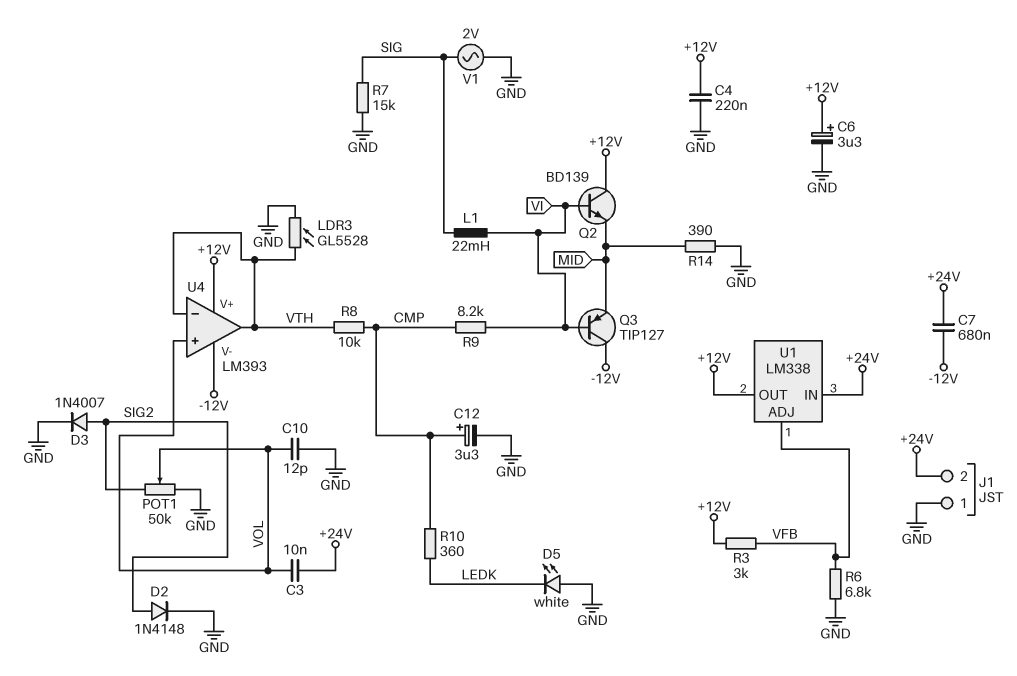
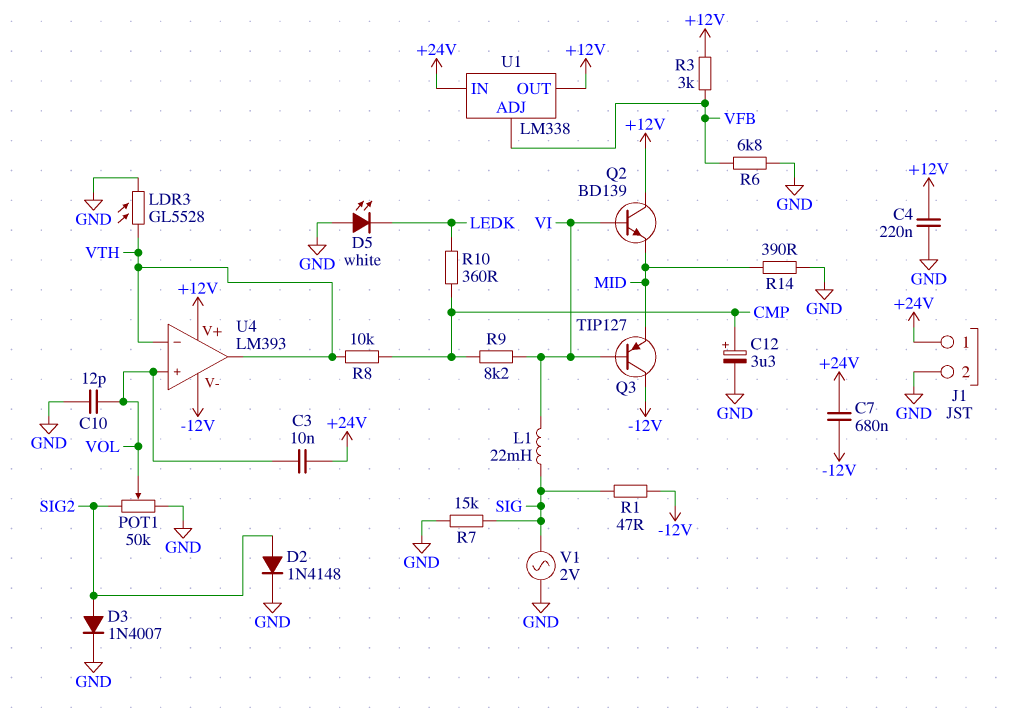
C6: 3.3uF (plus +12V, minus GND) -> none
J1 pin 1: GND -> +24V
J1 pin 2: +24V -> GND
R1: none -> 47 (-12V, SIG)

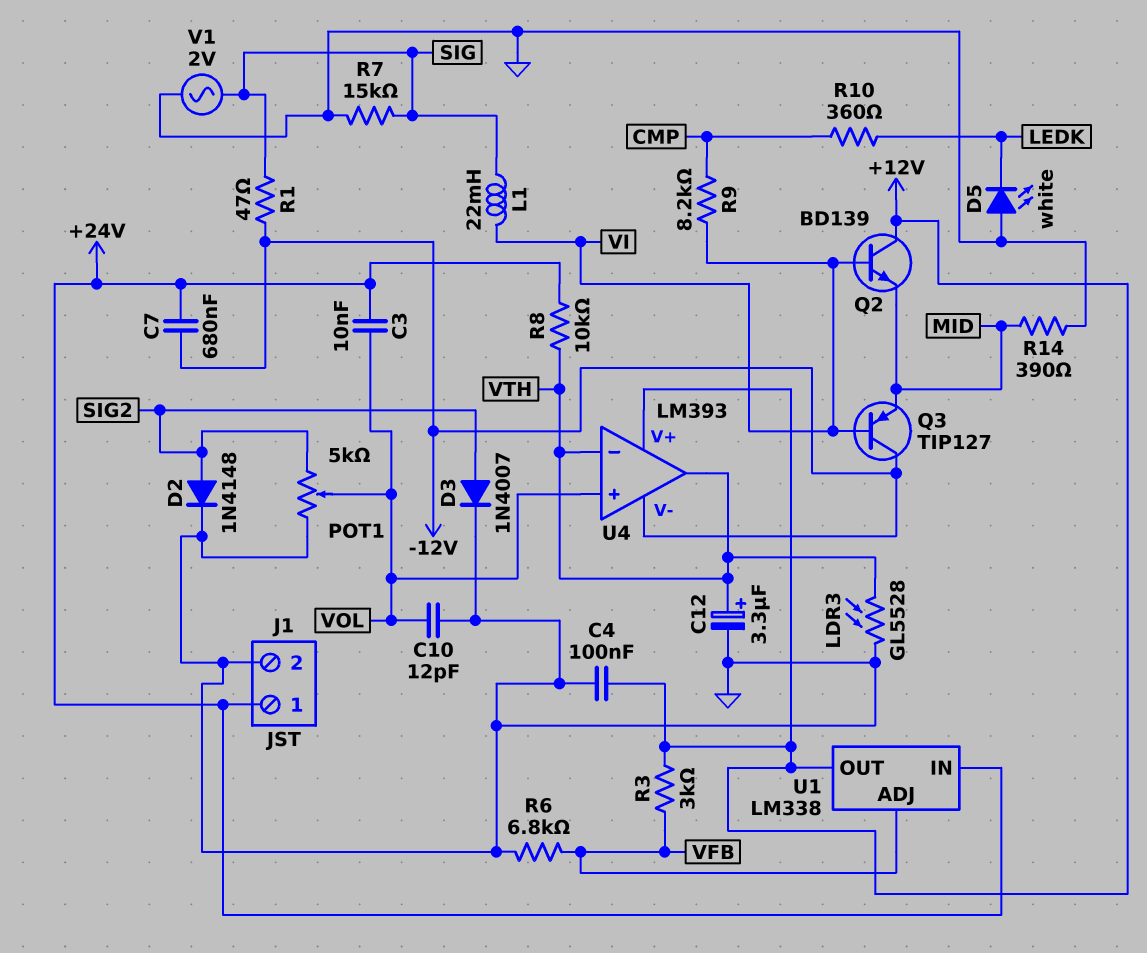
C4: 220nF (+12V, GND) -> 100nF (+12V, GND)
C12: 3.3uF (plus CMP, minus GND) -> 3.3uF (plus VTH, minus GND)
POT1: 50k (GND, SIG2, wiper VOL) -> 5k (GND, SIG2, wiper VOL)
R8: 10k (CMP, VTH) -> 10k (+24V, VTH)

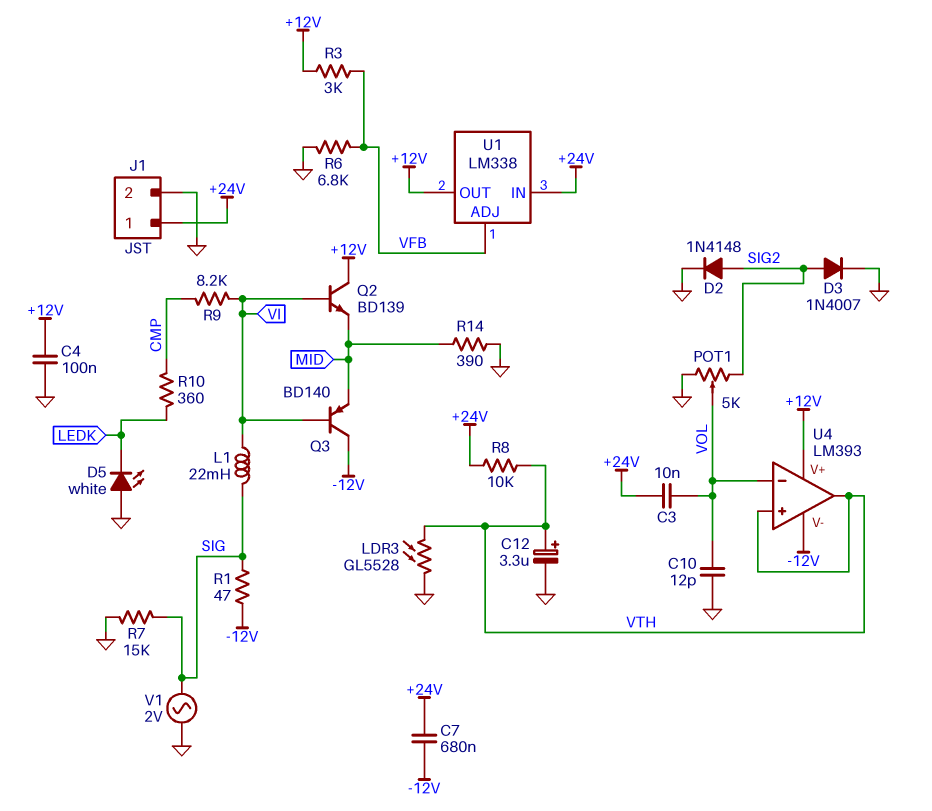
Q3: PNP TIP127 (B VI, C -12V, E MID) -> PNP BD140 (B VI, C -12V, E MID)
U4 pin in+: VOL -> VTH
U4 pin in-: VTH -> VOL

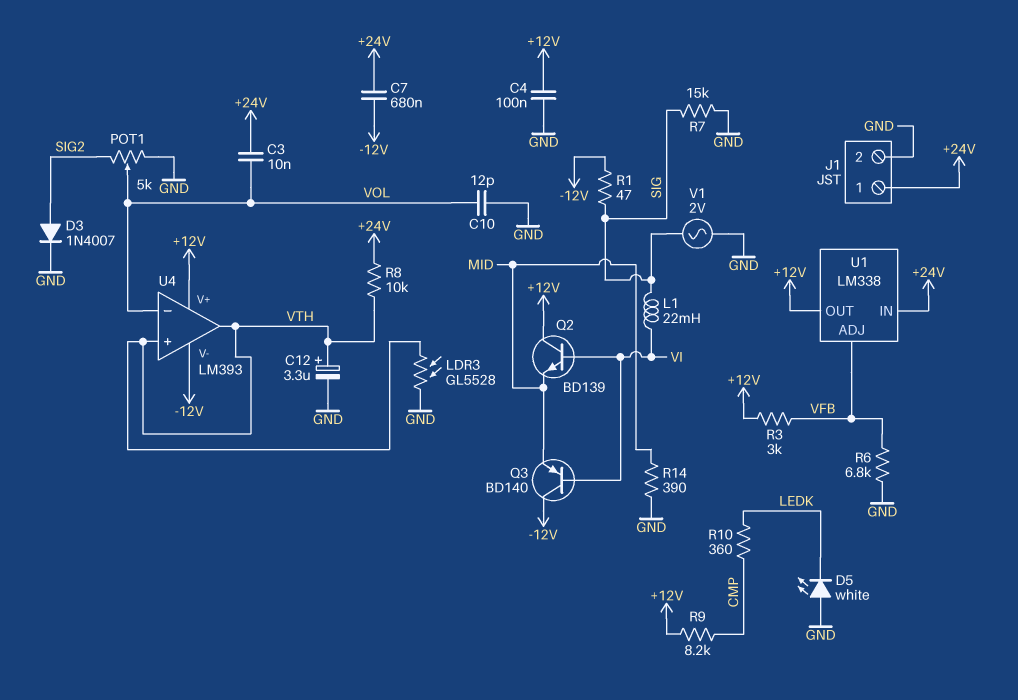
D2: diode 1N4148 (A SIG2, K GND) -> none
R9: 8.2k (CMP, VI) -> 8.2k (+12V, CMP)

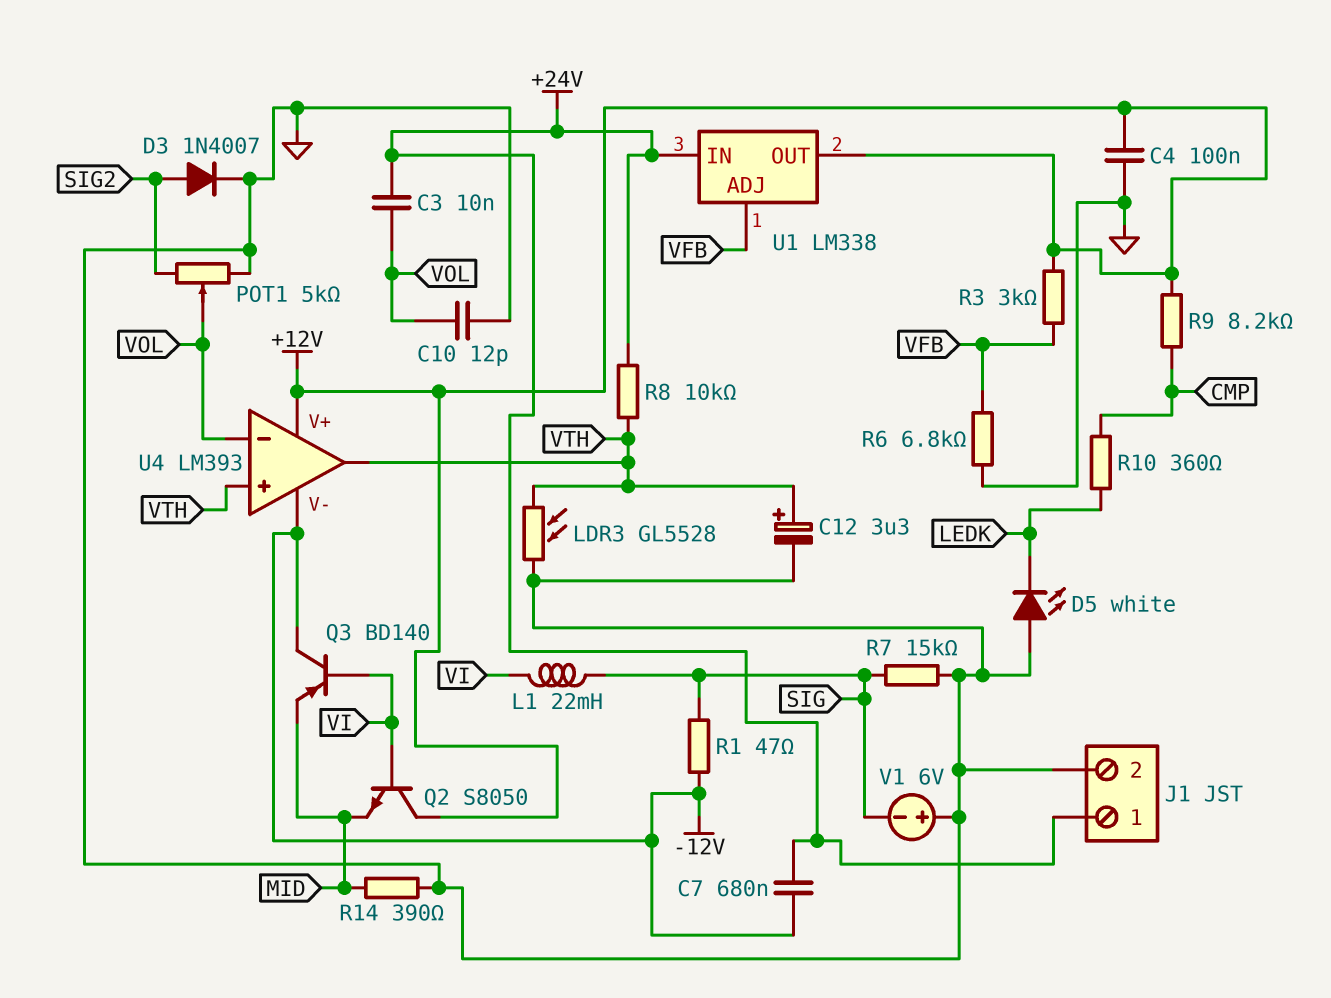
Q2: NPN BD139 (B VI, C +12V, E MID) -> NPN S8050 (B VI, C +12V, E MID)
V1: AC 2V (GND, SIG) -> 6V (plus GND, minus SIG)

